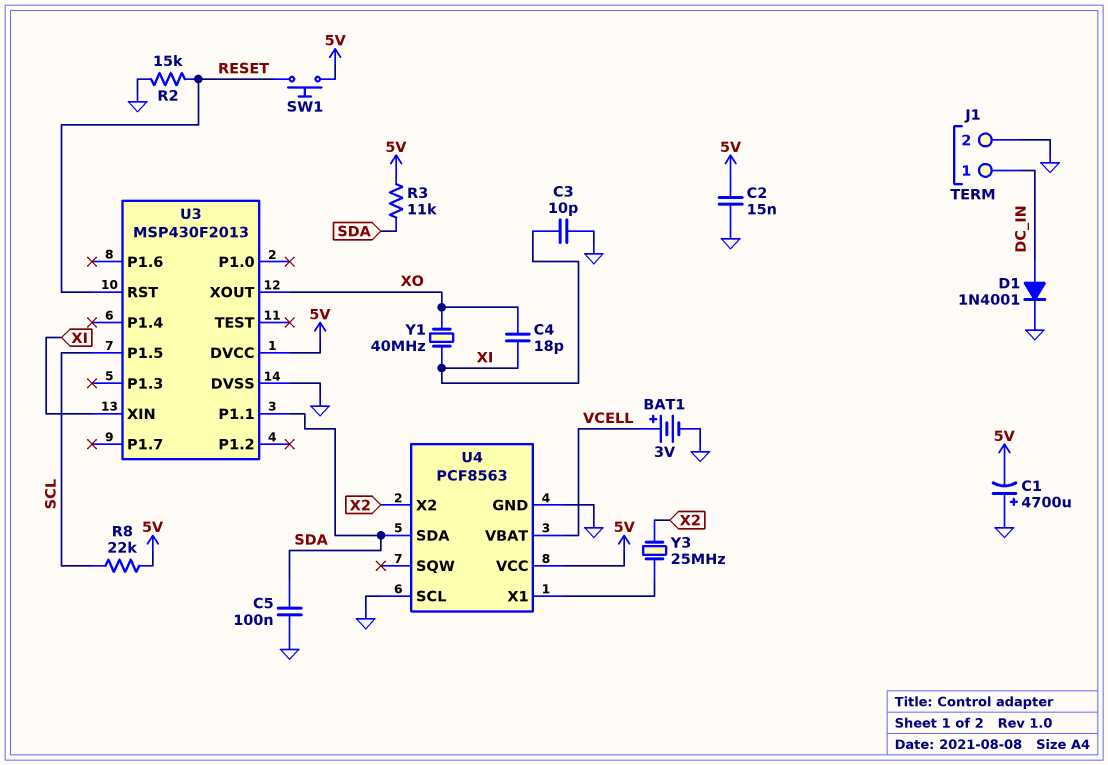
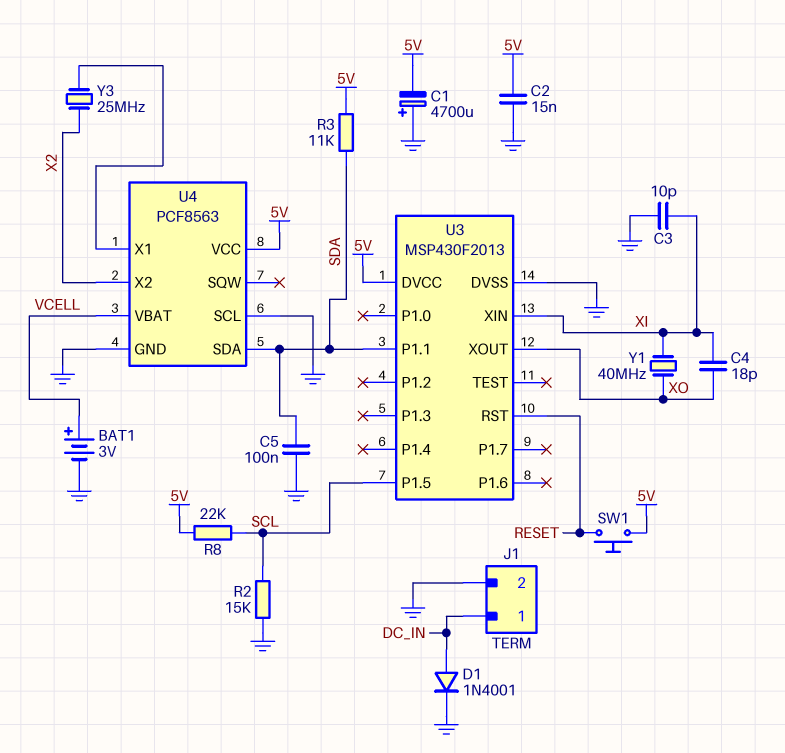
R2: 15k (GND, RESET) -> 15k (GND, SCL)

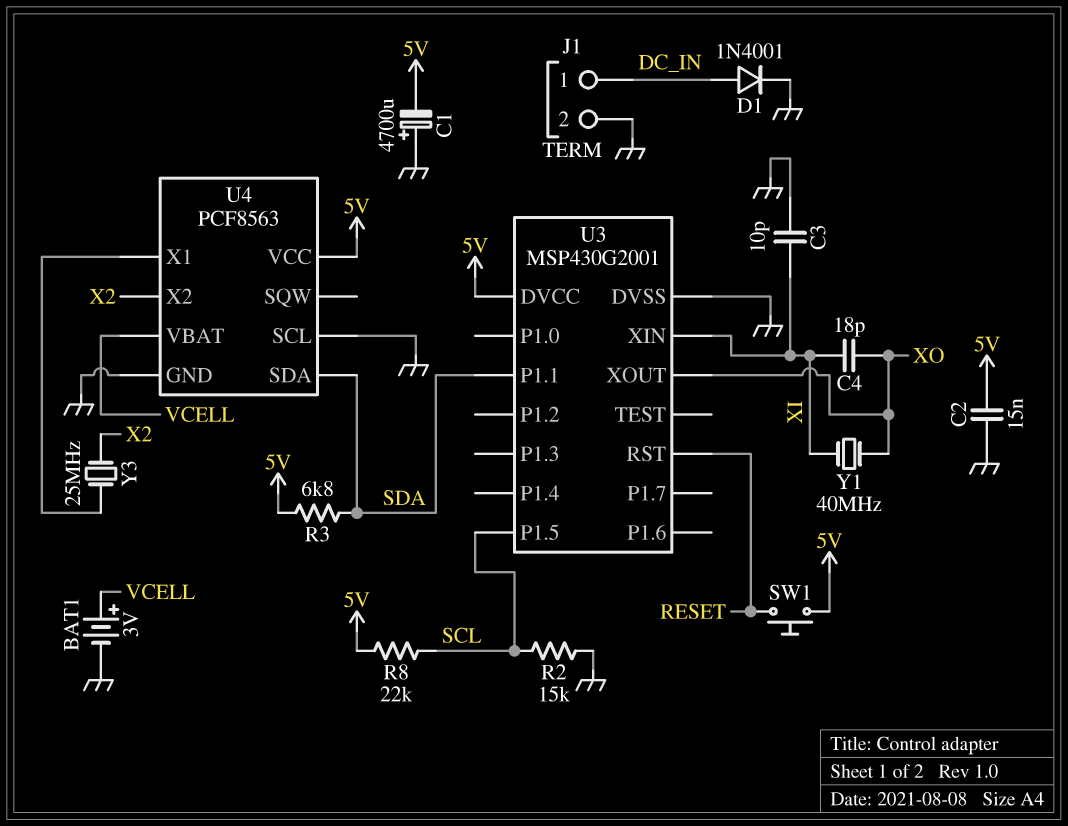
C5: 100nF (GND, SDA) -> none
R3: 11k (5V, SDA) -> 6.8k (5V, SDA)
U3: MSP430F2013 -> MSP430G2001

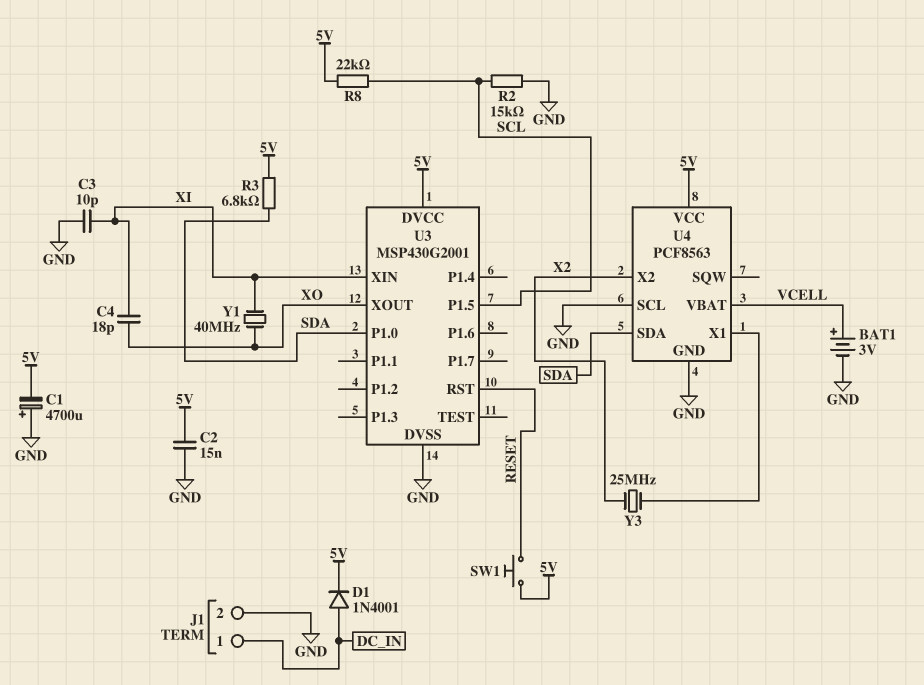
D1: diode 1N4001 (A DC_IN, K GND) -> diode 1N4001 (A DC_IN, K 5V)
U3 pin P1.0: none -> SDA
U3 pin P1.1: SDA -> none

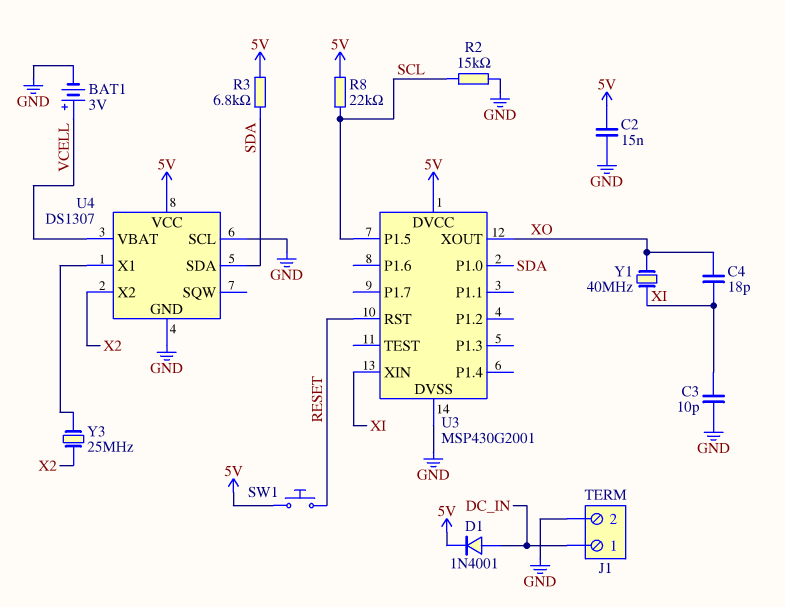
C1: 4700uF (plus GND, minus 5V) -> none
U4: PCF8563 -> DS1307

